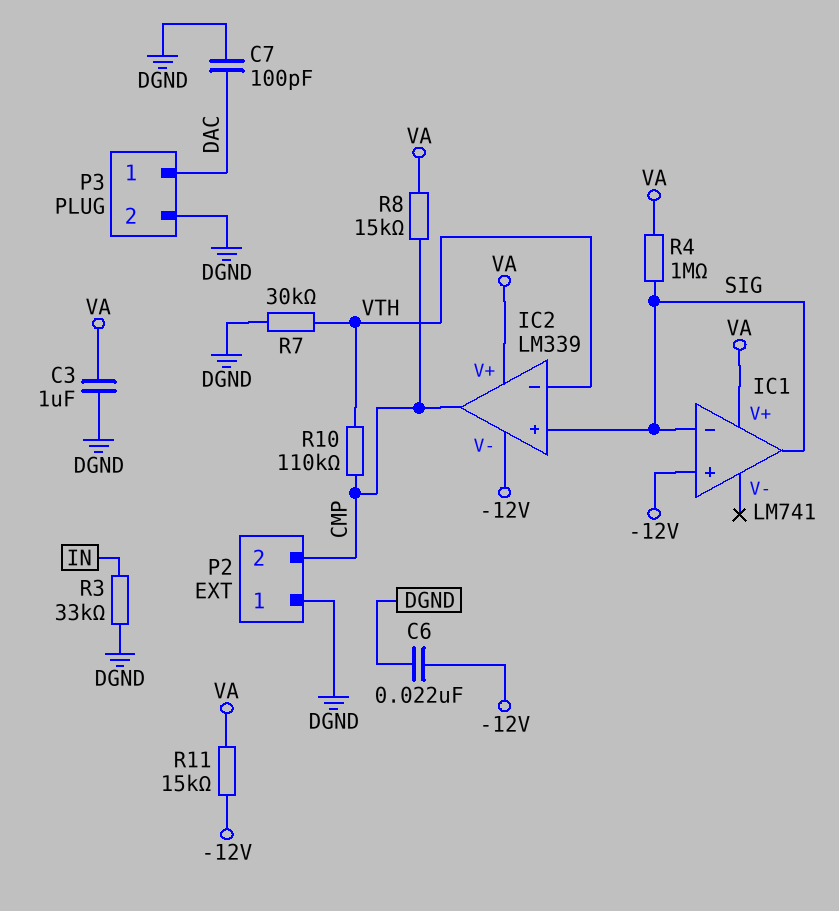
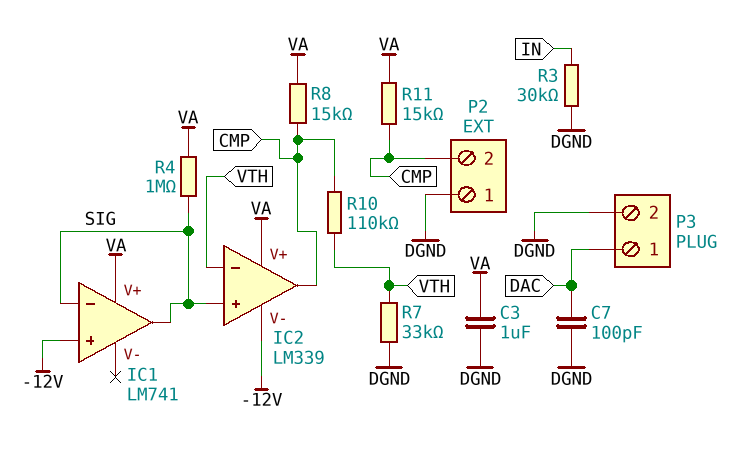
C6: 22nF (-12V, DGND) -> none
R3: 33k (DGND, IN) -> 30k (DGND, IN)
R7: 30k (DGND, VTH) -> 33k (DGND, VTH)
R11: 15k (-12V, VA) -> 15k (CMP, VA)

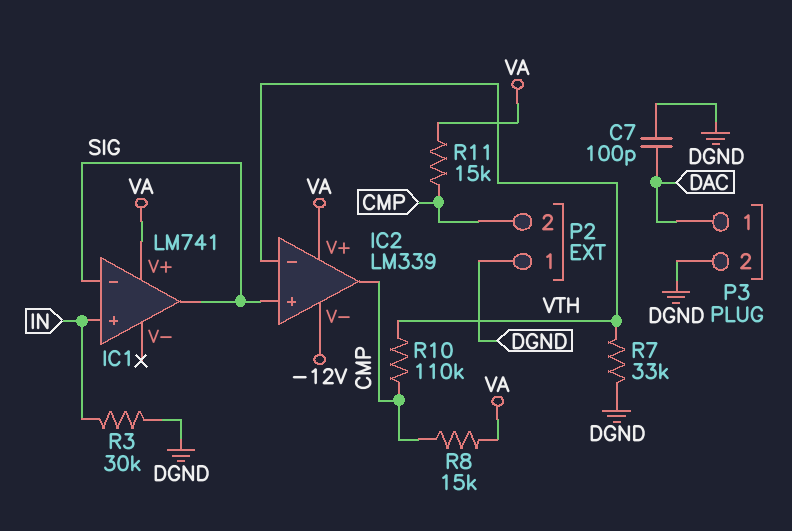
C3: 1uF (DGND, VA) -> none
IC1 pin in+: -12V -> IN
R4: 1M (SIG, VA) -> none

